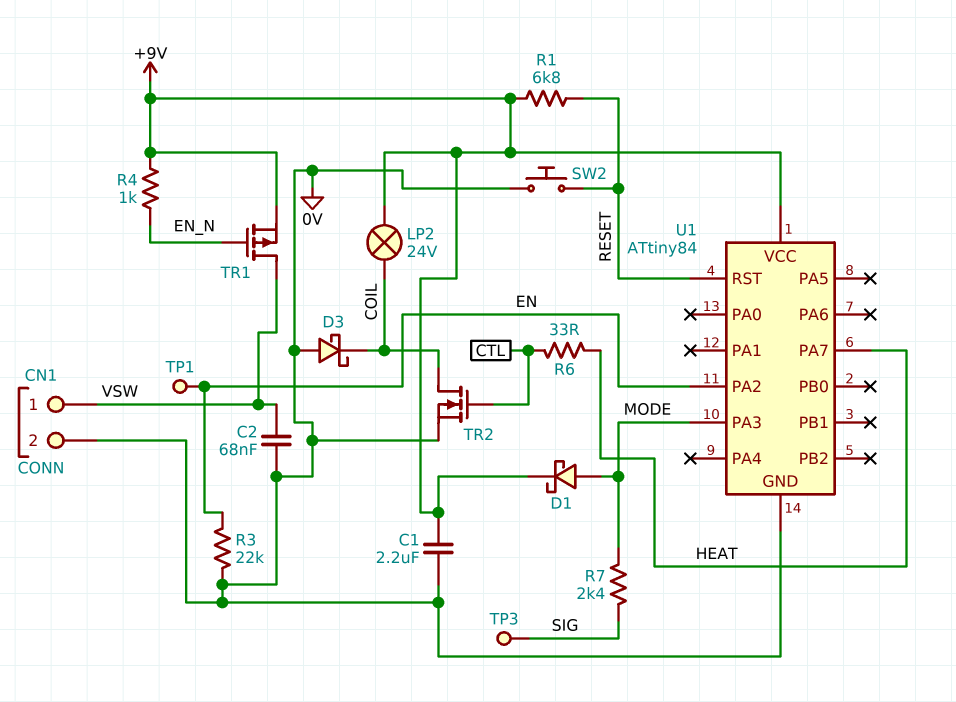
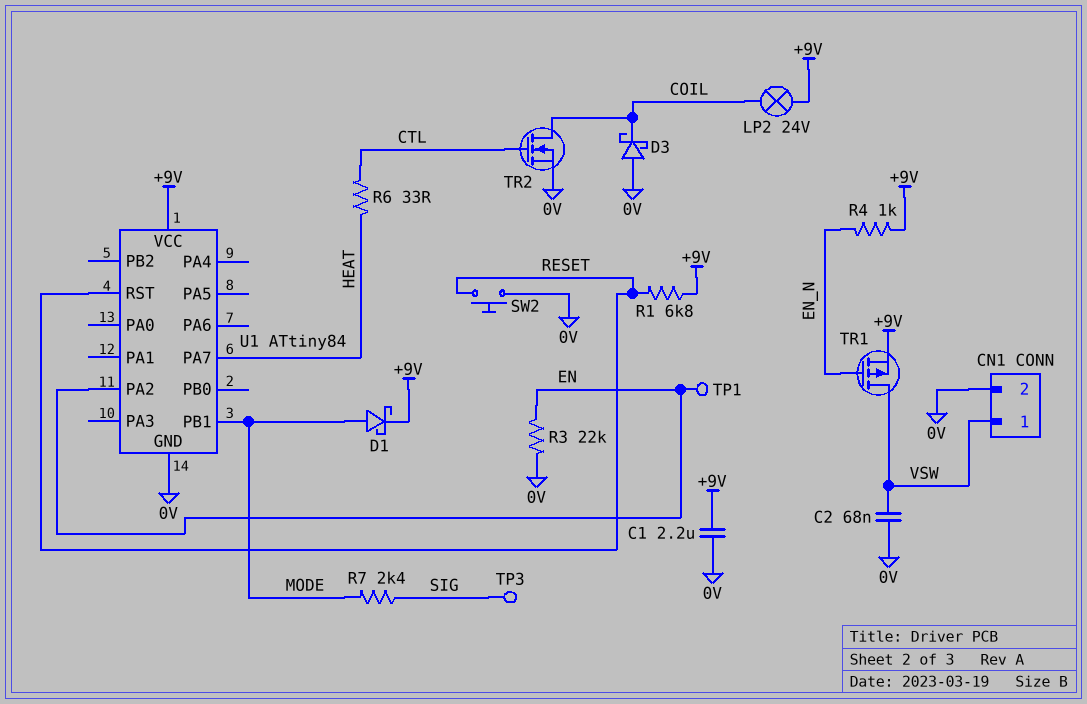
U1 pin PA3: MODE -> none
U1 pin PB1: none -> MODE

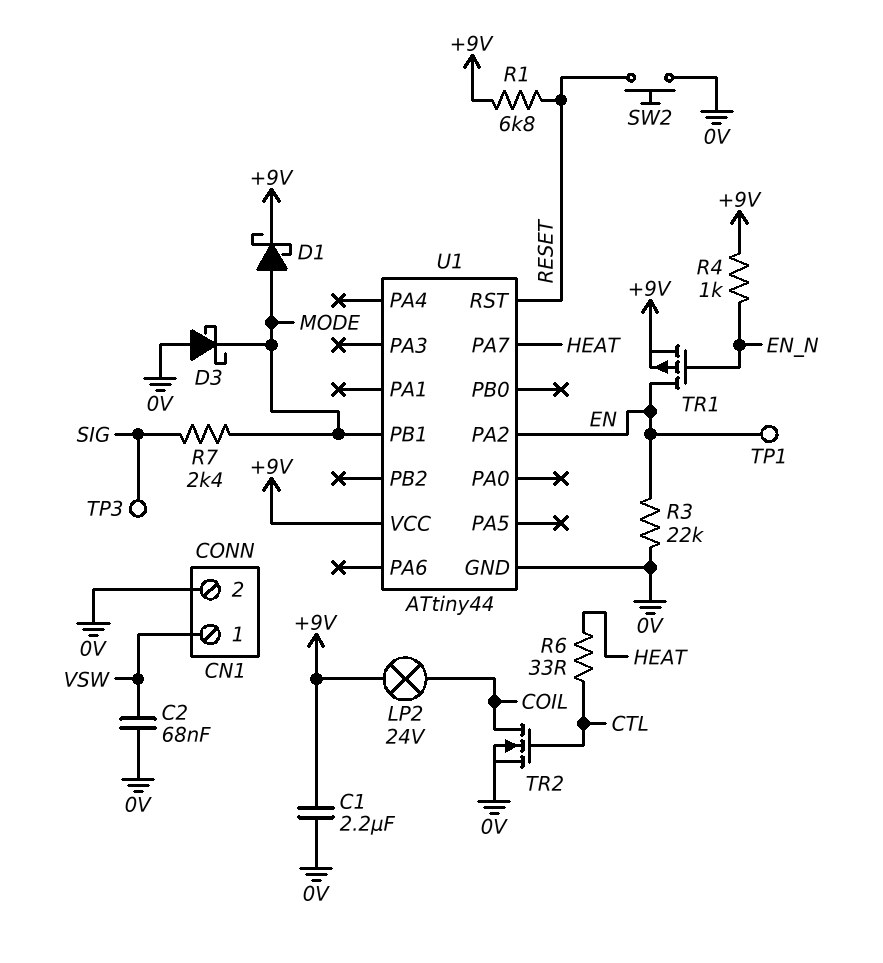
D3: schottky (A 0V, K COIL) -> schottky (A 0V, K MODE)
TR1: PMOS (G EN_N, D VSW, S +9V) -> PMOS (G EN_N, D EN, S +9V)
U1: ATtiny84 -> ATtiny44

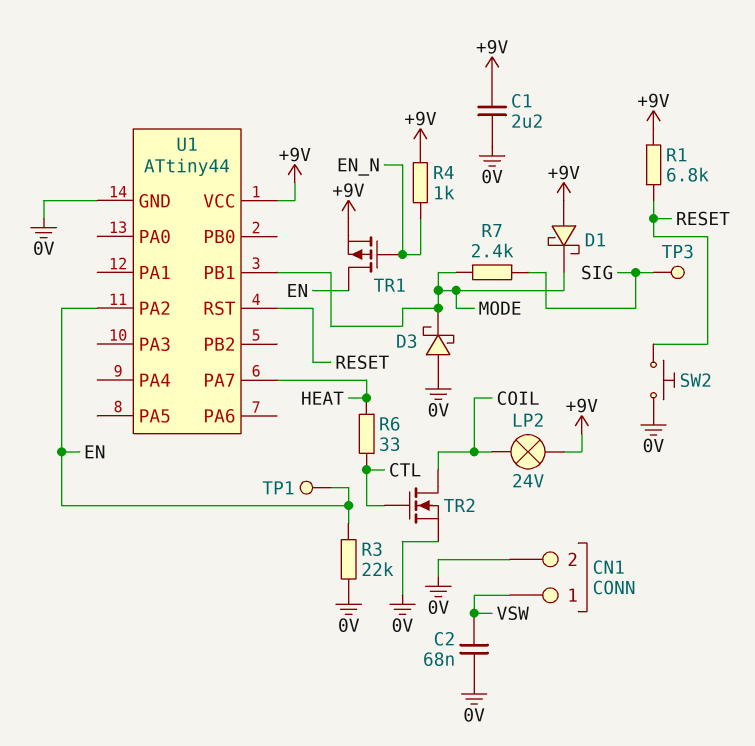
D1: schottky (A MODE, K +9V) -> schottky (A +9V, K MODE)

